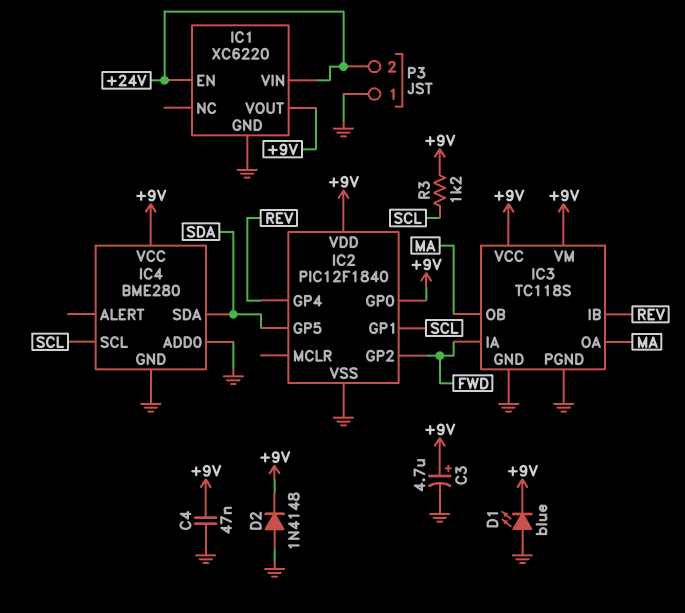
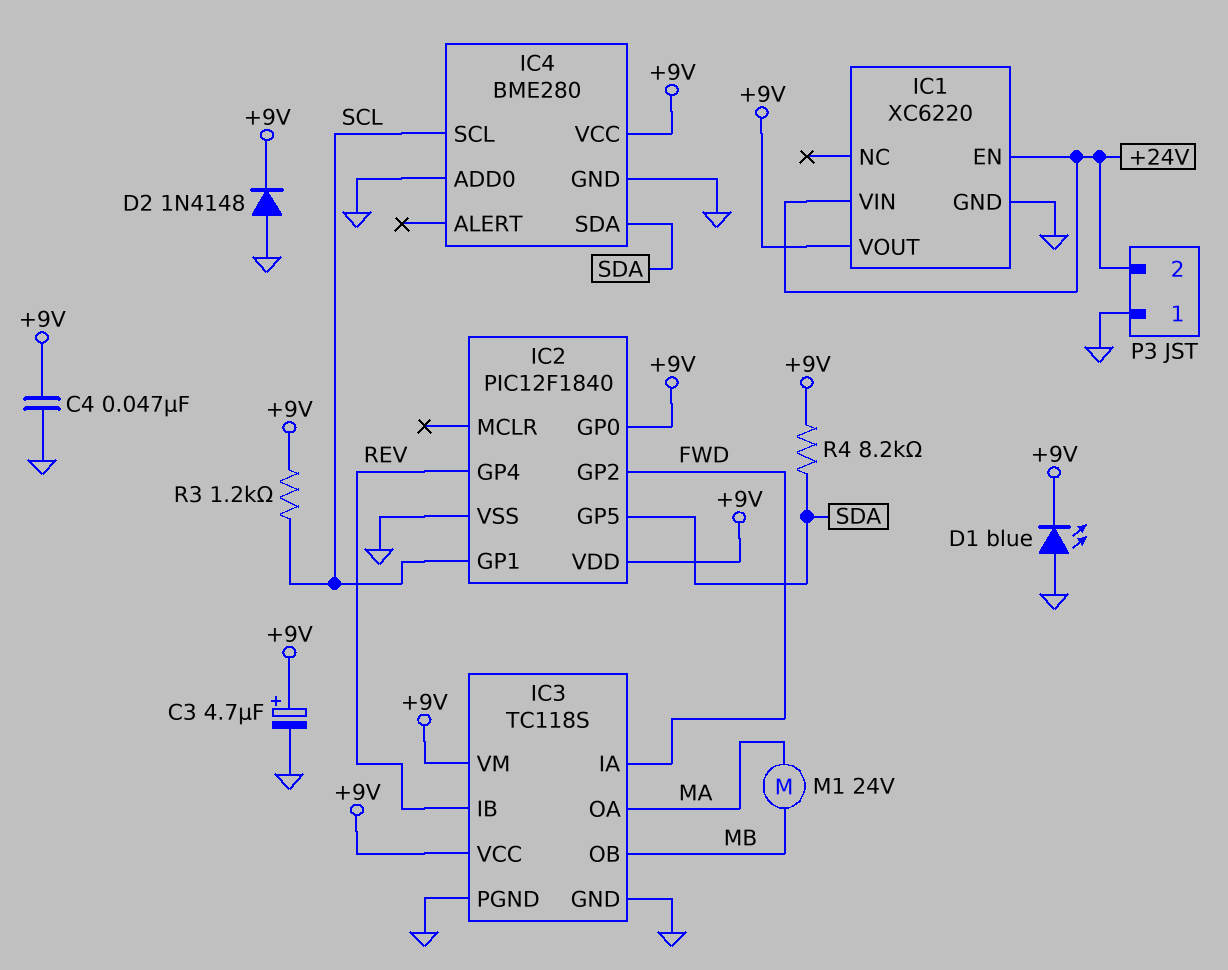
IC3 pin OB: MA -> MB
M1: none -> motor 24V (MA, MB)
R4: none -> 8.2k (+9V, SDA)

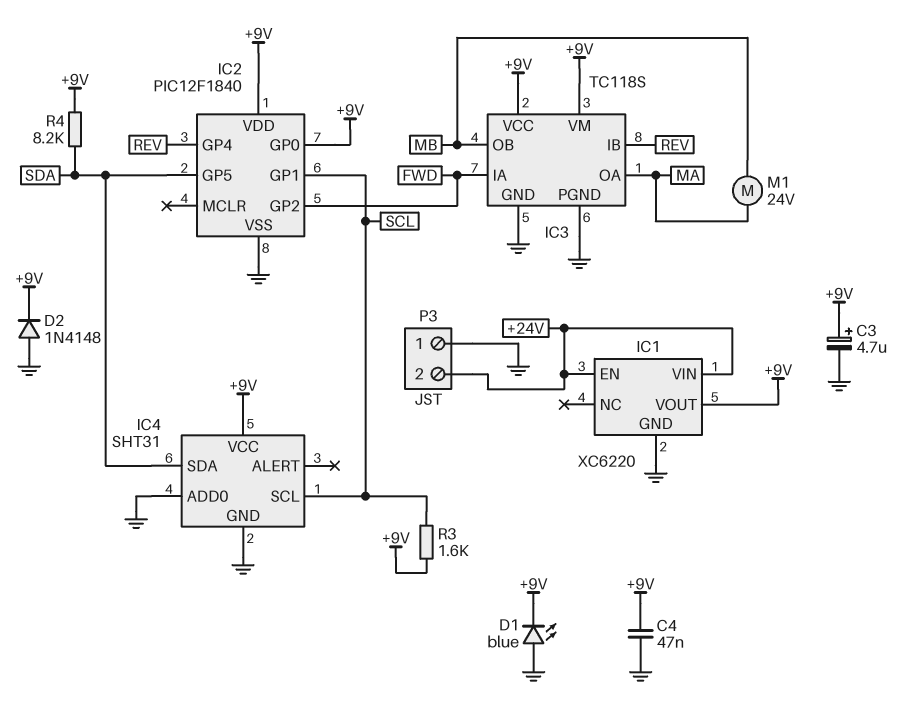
IC4: BME280 -> SHT31
R3: 1.2k (+9V, SCL) -> 1.6k (+9V, SCL)

